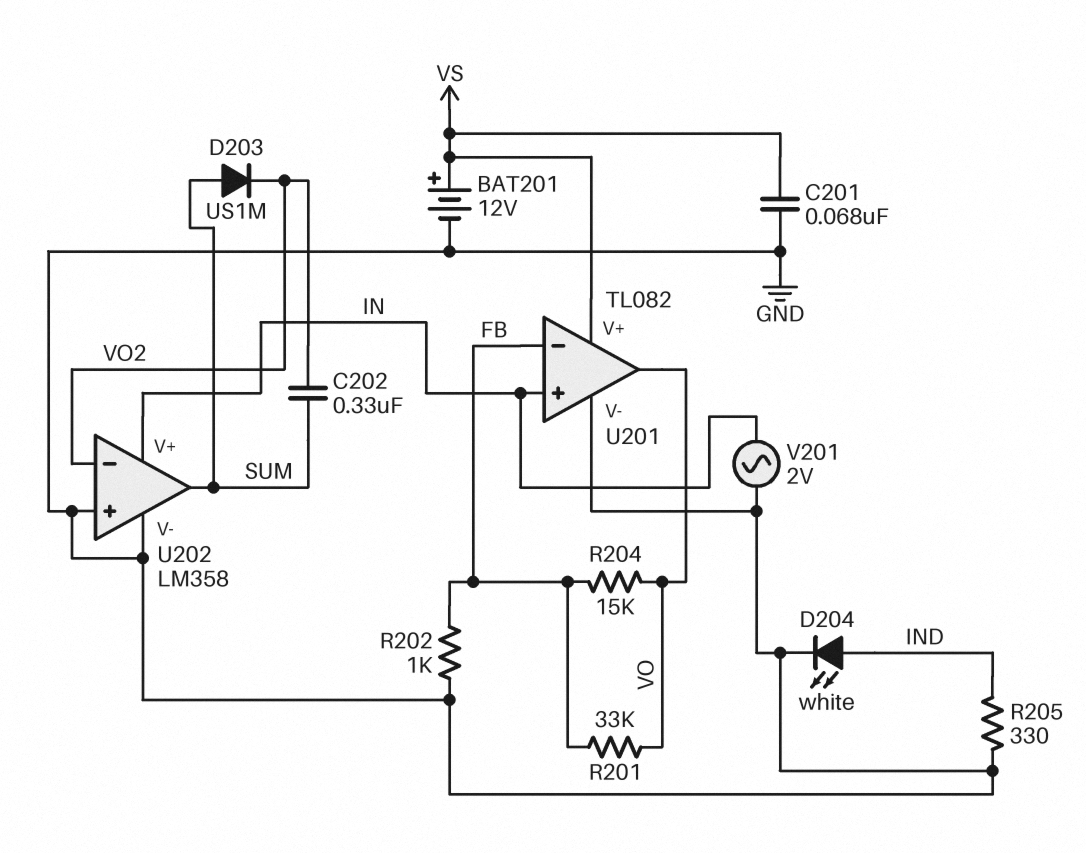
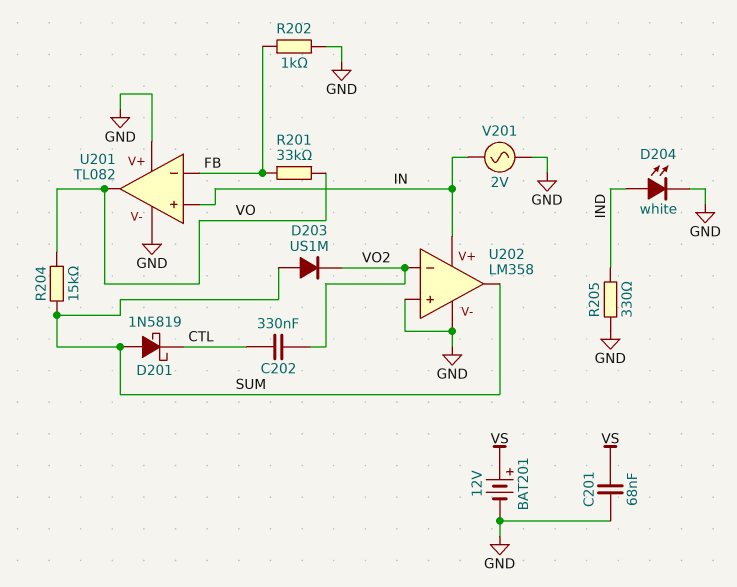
C202: 330nF (SUM, VO2) -> 330nF (CTL, VO2)
D201: none -> schottky 1N5819 (A SUM, K CTL)
R204: 15k (FB, VO) -> 15k (SUM, VO)
U201 pin V+: VS -> GND

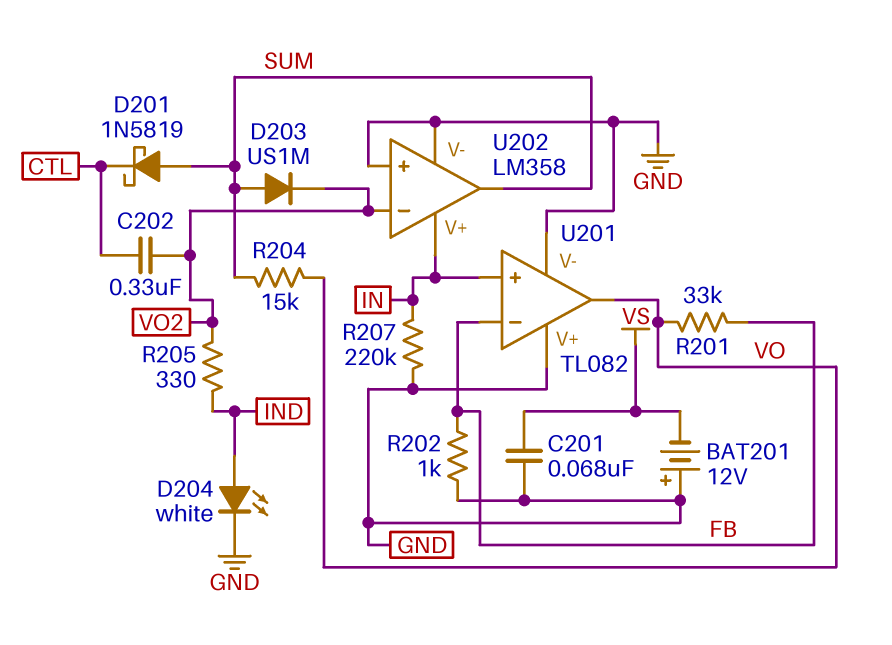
BAT201: 12V (plus VS, minus GND) -> 12V (plus GND, minus VS)
R205: 330 (GND, IND) -> 330 (IND, VO2)
R207: none -> 220k (GND, IN)
V201: AC 2V (GND, IN) -> none

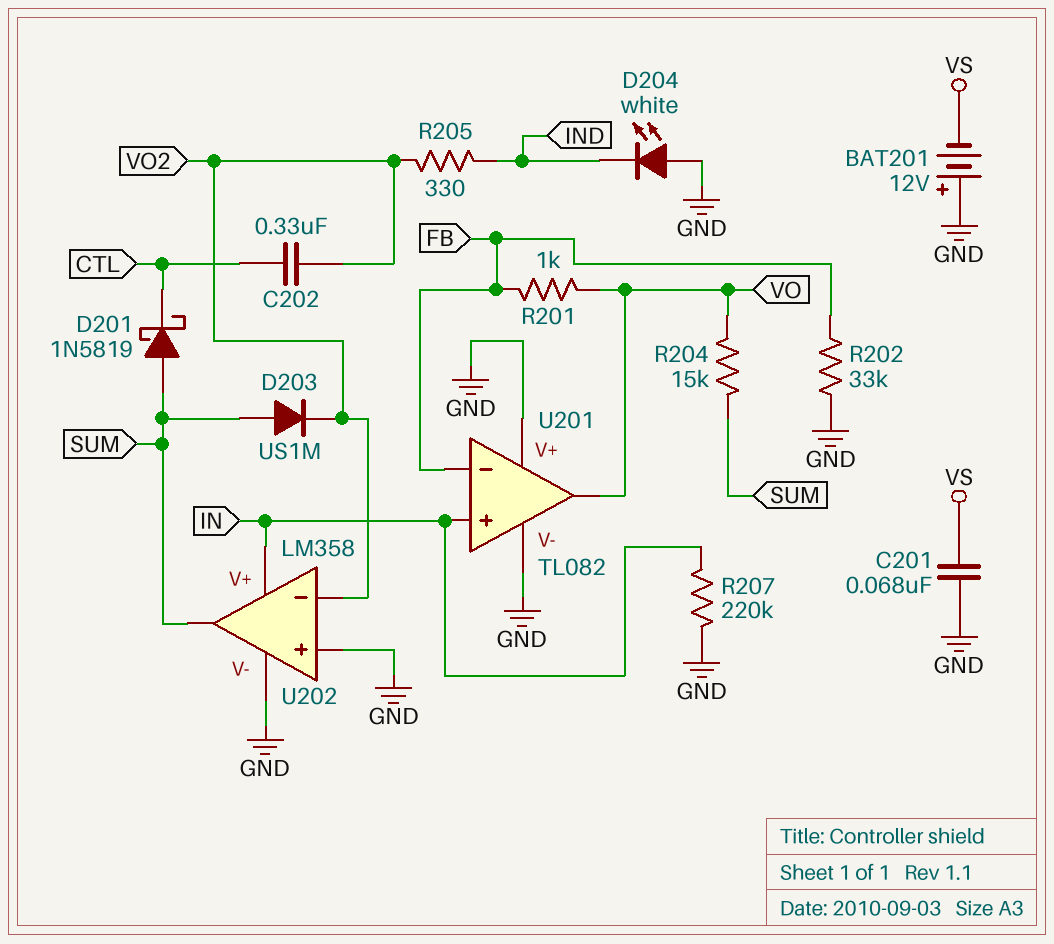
D204: LED white (A IND, K GND) -> LED white (A GND, K IND)
R201: 33k (FB, VO) -> 1k (FB, VO)
R202: 1k (FB, GND) -> 33k (FB, GND)

